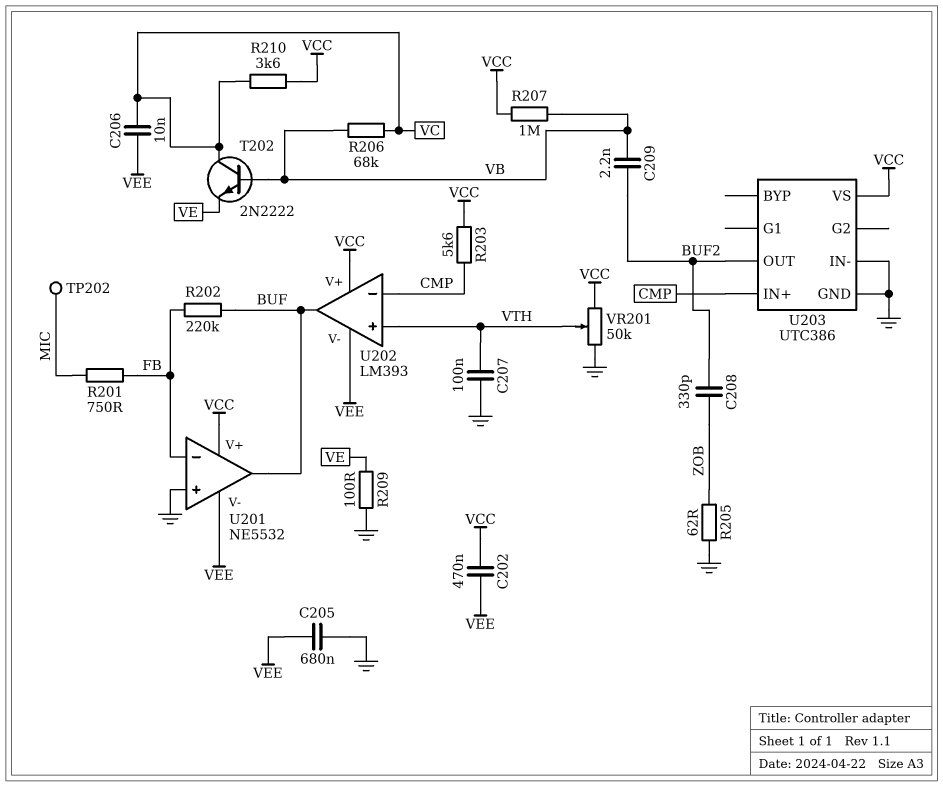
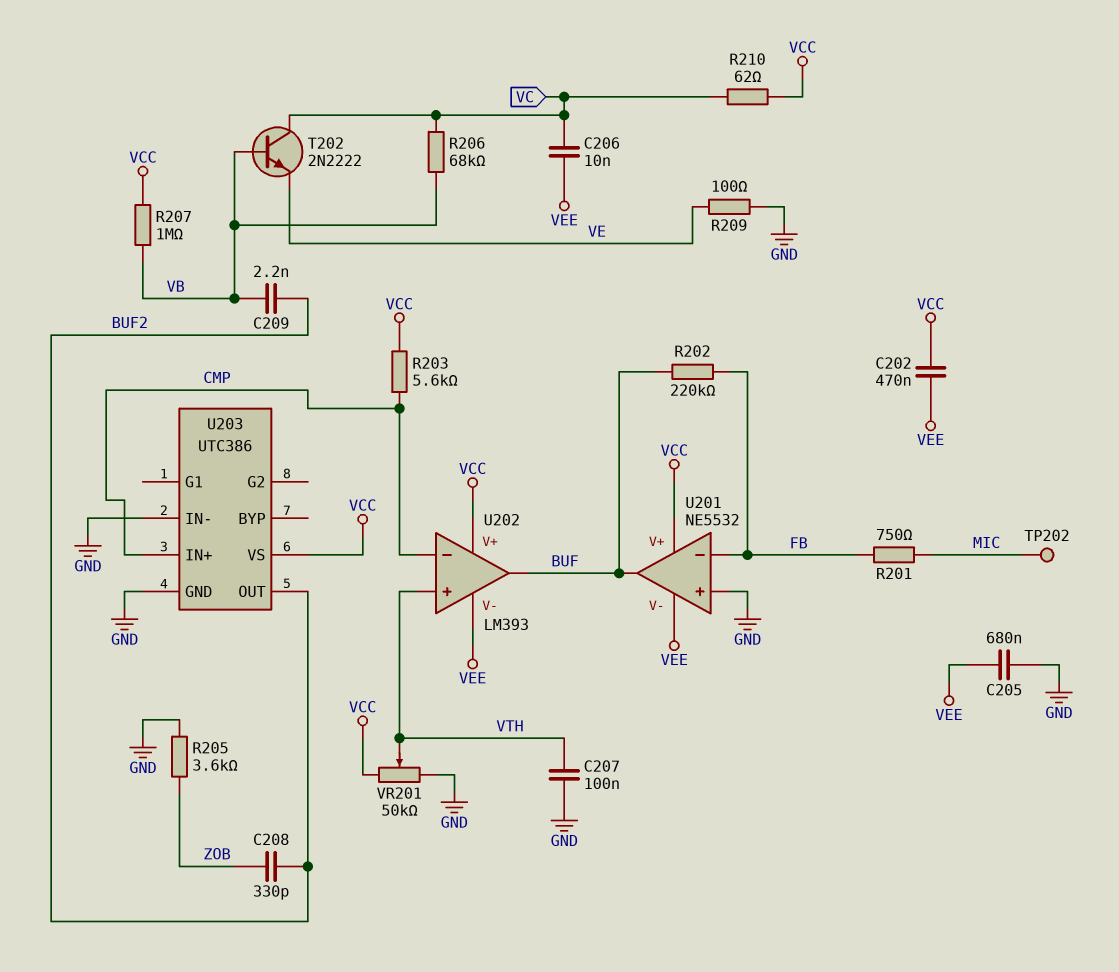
R205: 62 (GND, ZOB) -> 3.6k (GND, ZOB)
R210: 3.6k (VC, VCC) -> 62 (VC, VCC)

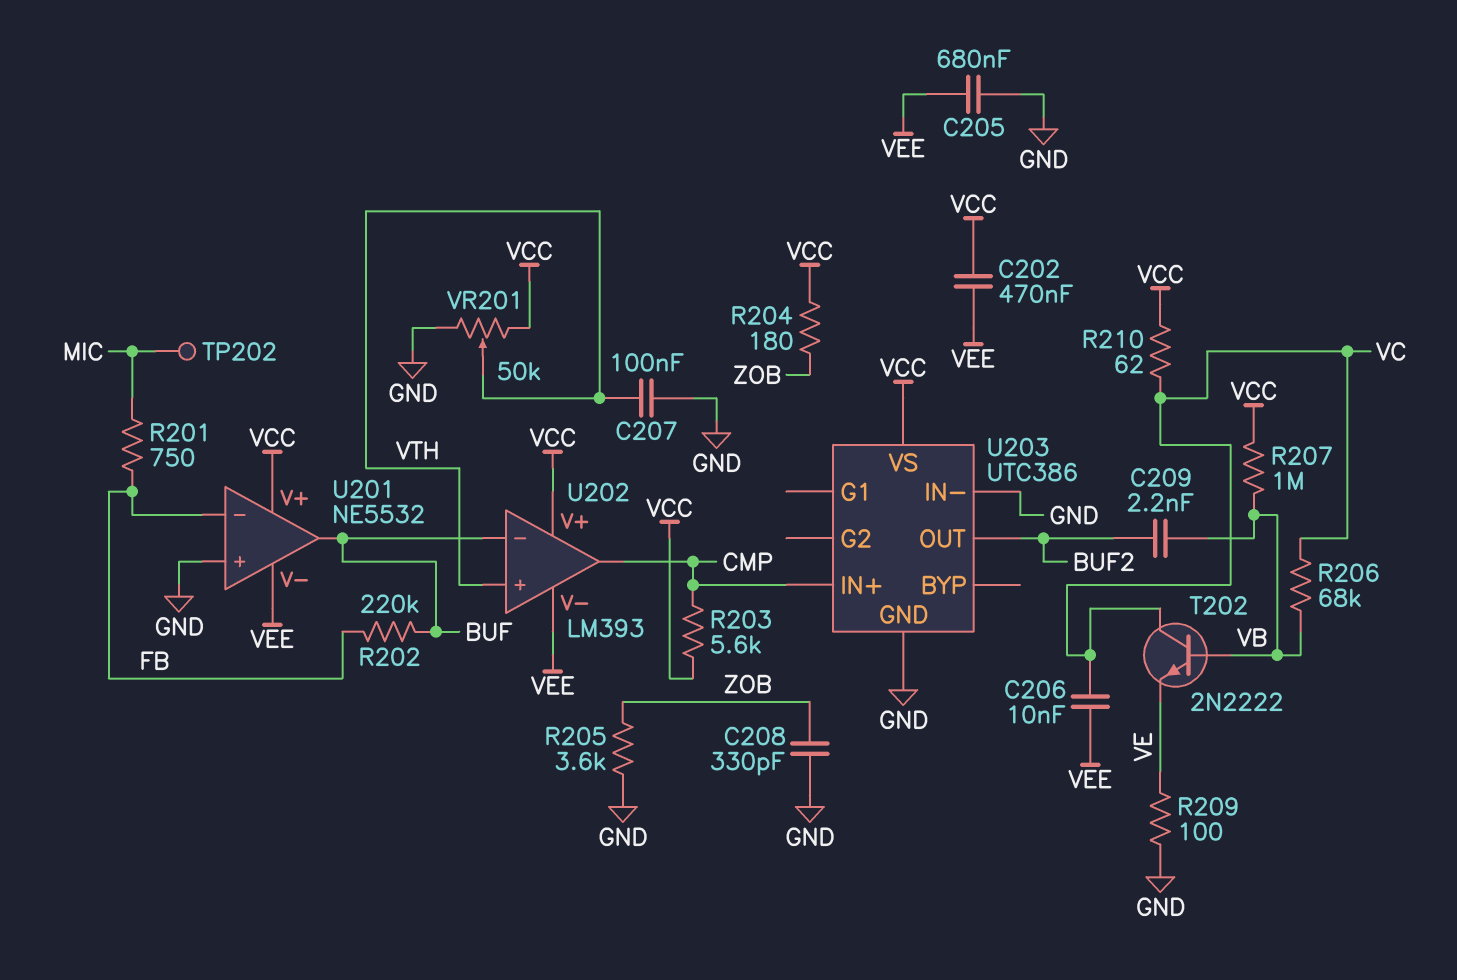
C208: 330pF (BUF2, ZOB) -> 330pF (GND, ZOB)
R204: none -> 180 (VCC, ZOB)
U202 pin in-: CMP -> BUF
U202 pin out: BUF -> CMP

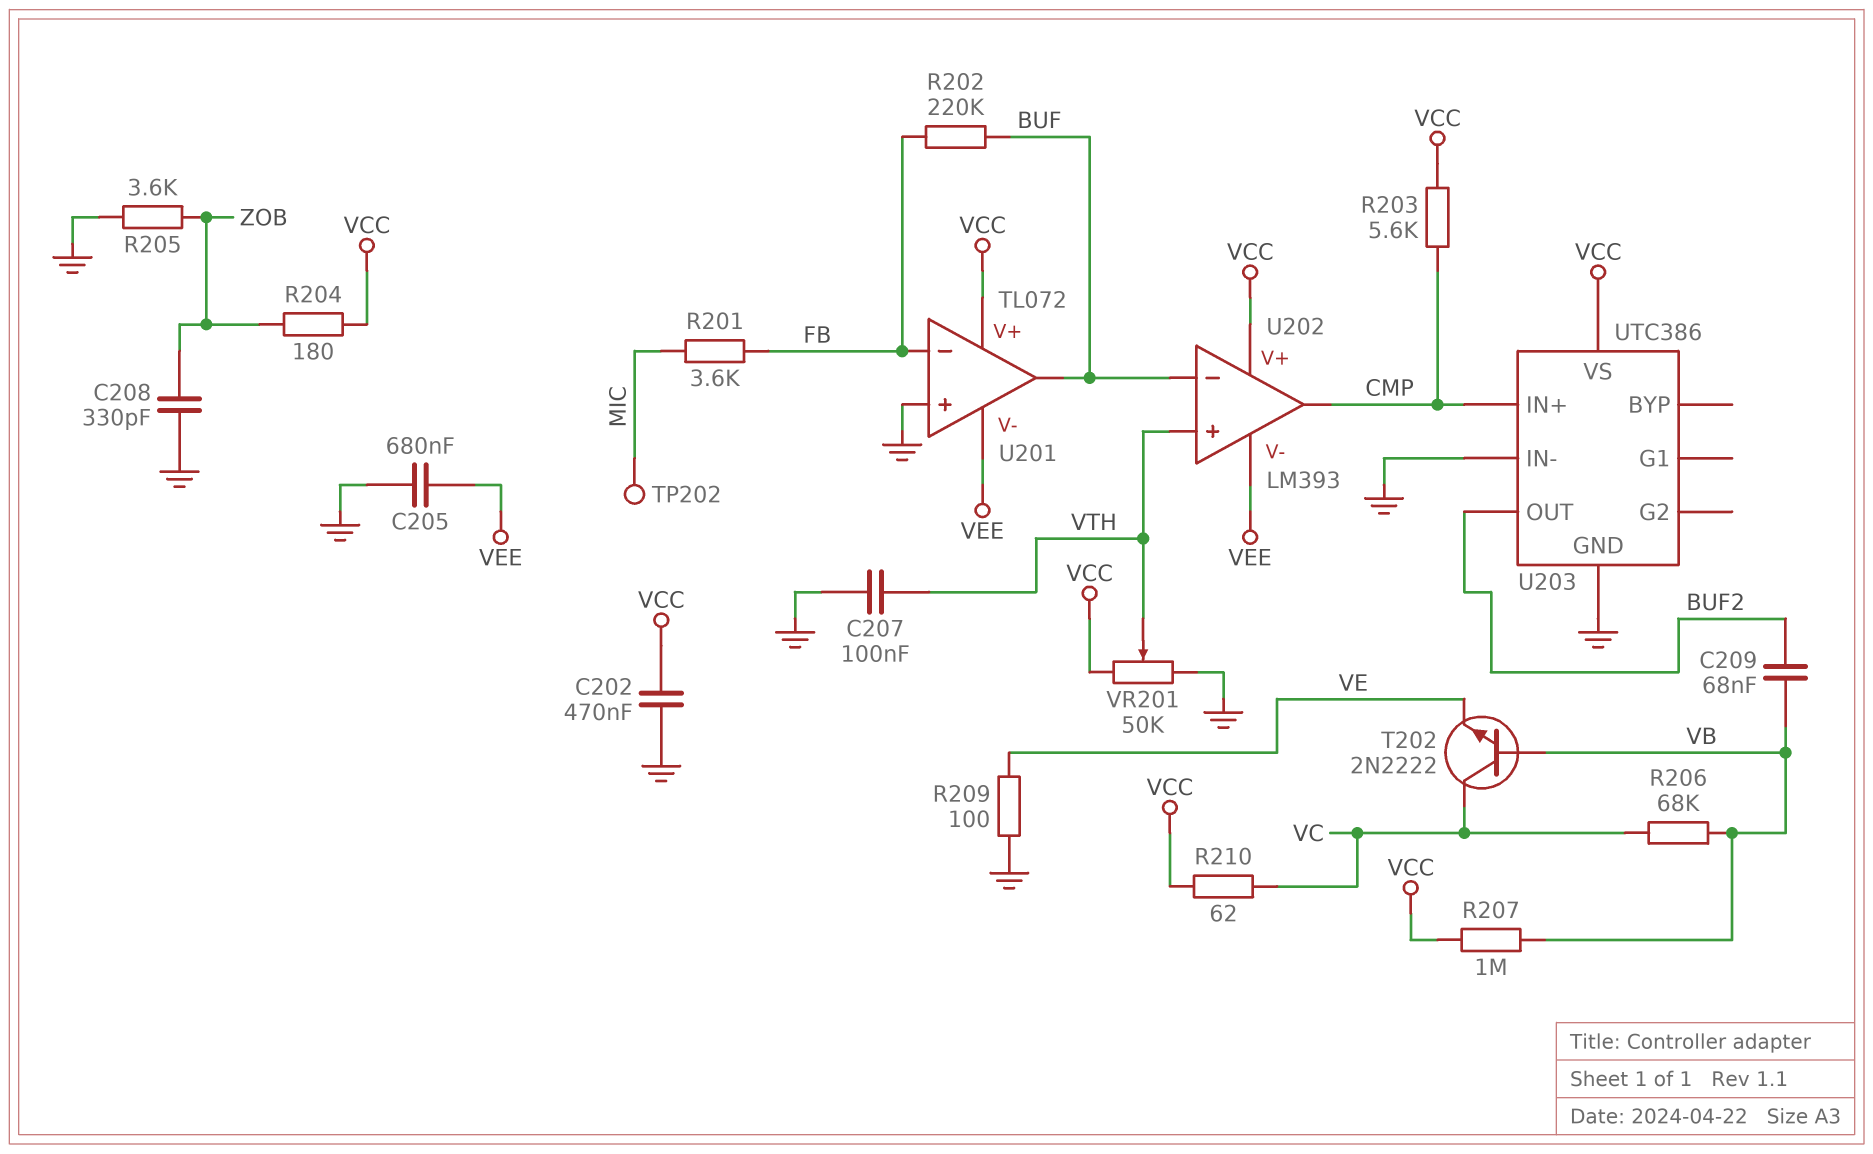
C202: 470nF (VCC, VEE) -> 470nF (GND, VCC)
C206: 10nF (VC, VEE) -> none
C209: 2.2nF (BUF2, VB) -> 68nF (BUF2, VB)
R201: 750 (FB, MIC) -> 3.6k (FB, MIC)
U201: NE5532 -> TL072

